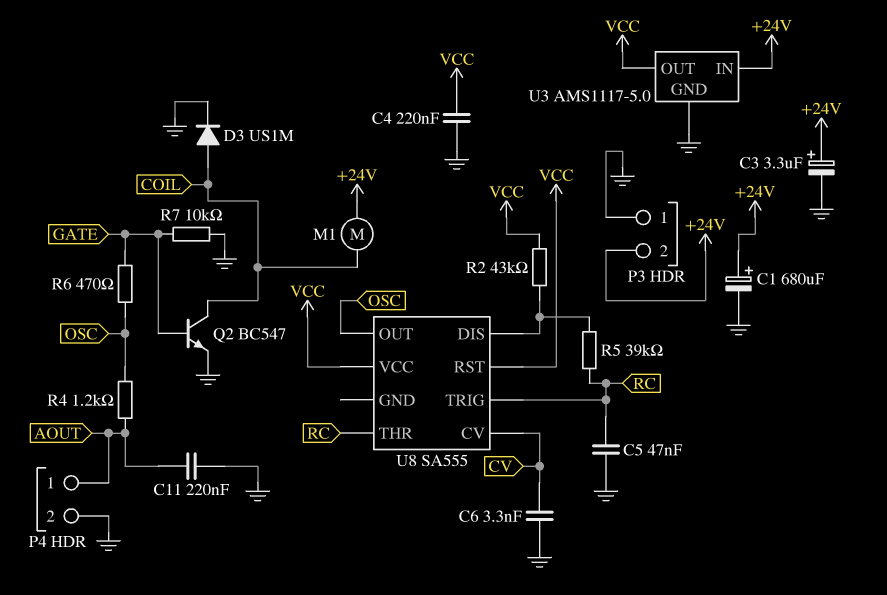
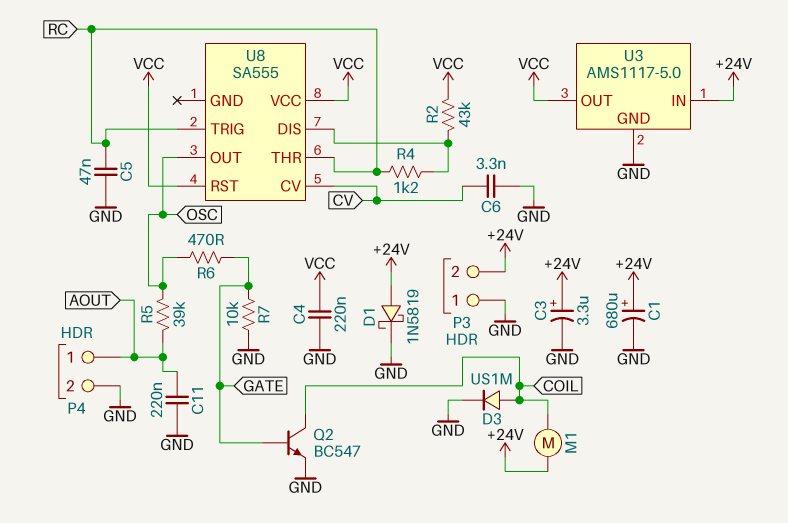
D1: none -> schottky 1N5819 (A +24V, K GND)
R4: 1.2k (AOUT, OSC) -> 1.2k (RC, U8/DIS)
R5: 39k (RC, U8/DIS) -> 39k (AOUT, OSC)

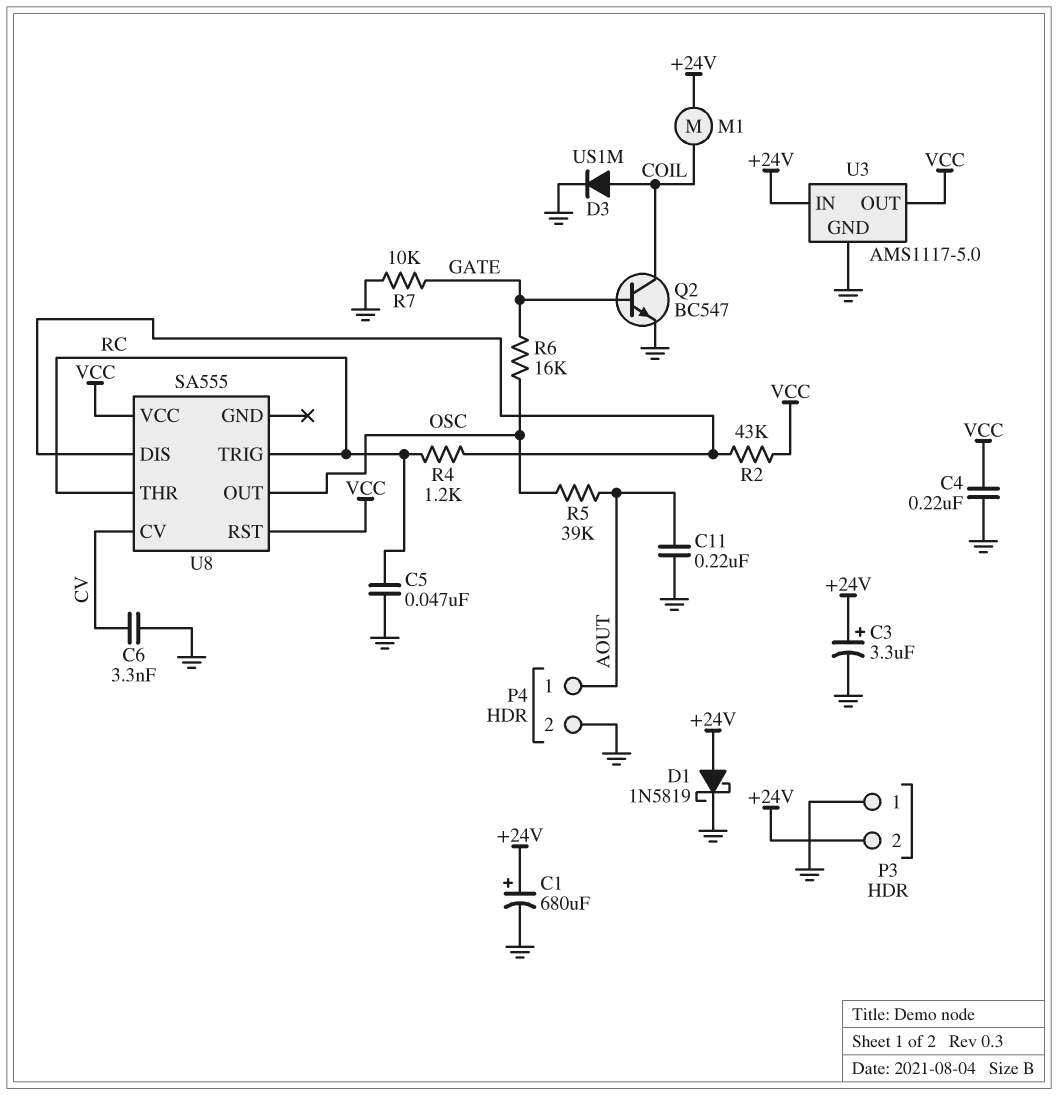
R6: 470 (GATE, OSC) -> 16k (GATE, OSC)

